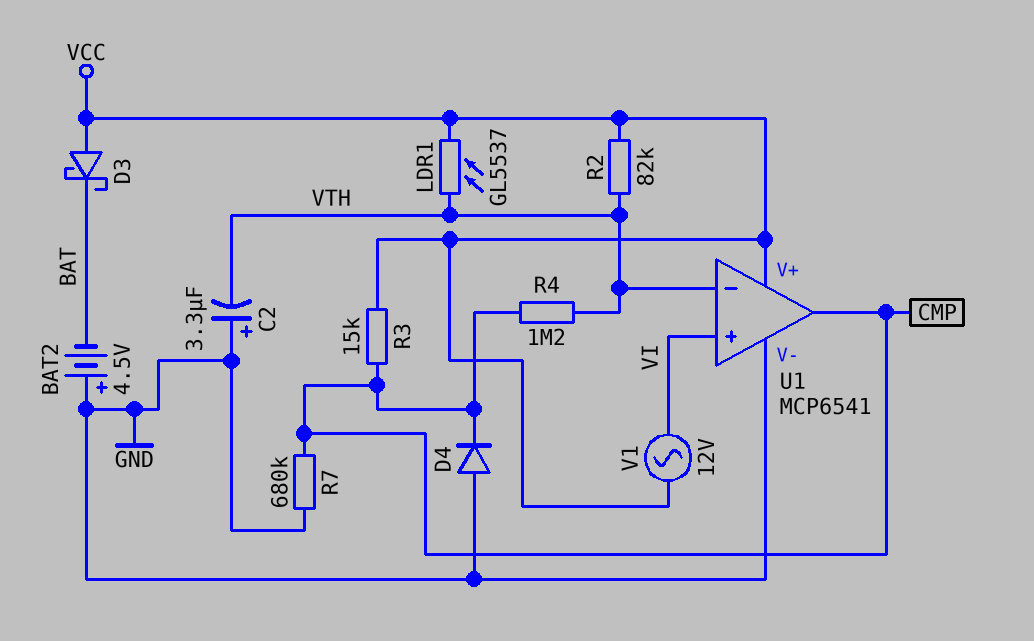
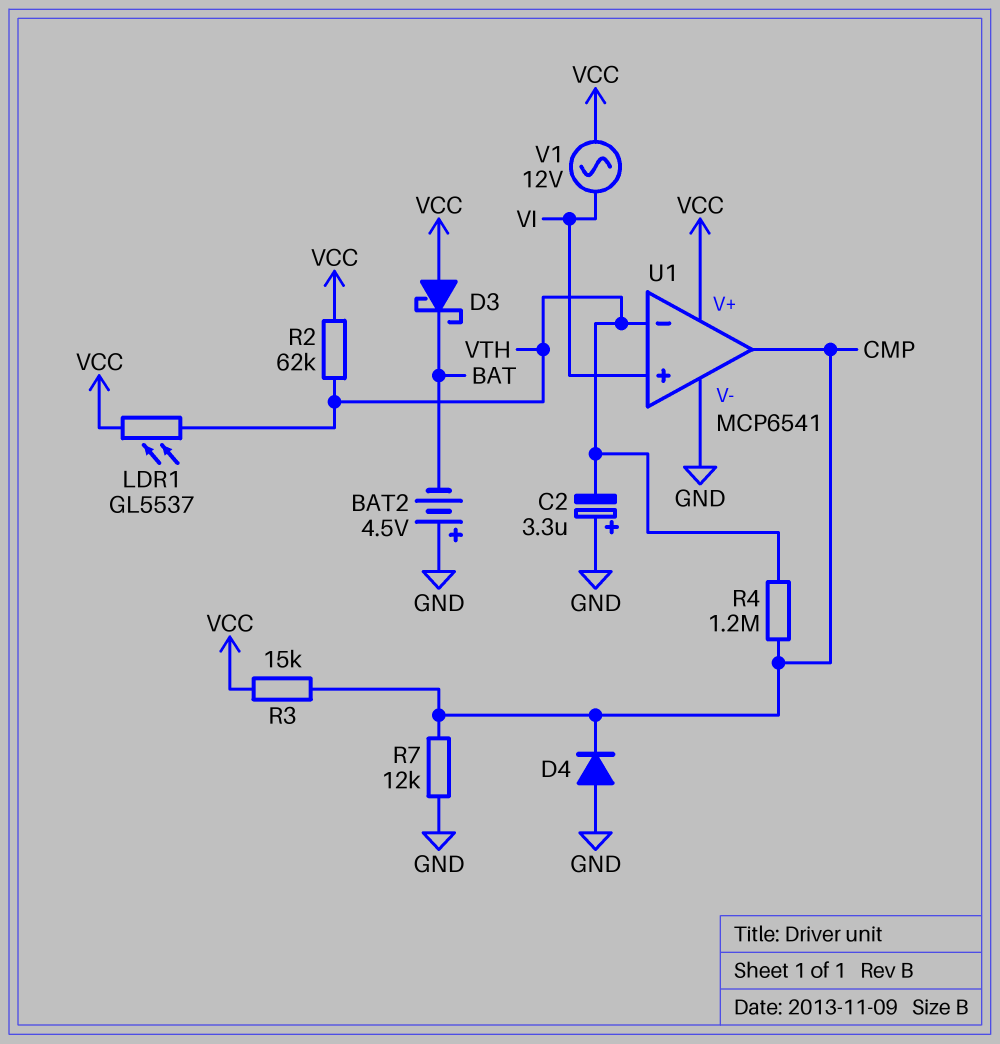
R2: 82k (VCC, VTH) -> 62k (VCC, VTH)
R7: 680k (CMP, GND) -> 12k (CMP, GND)

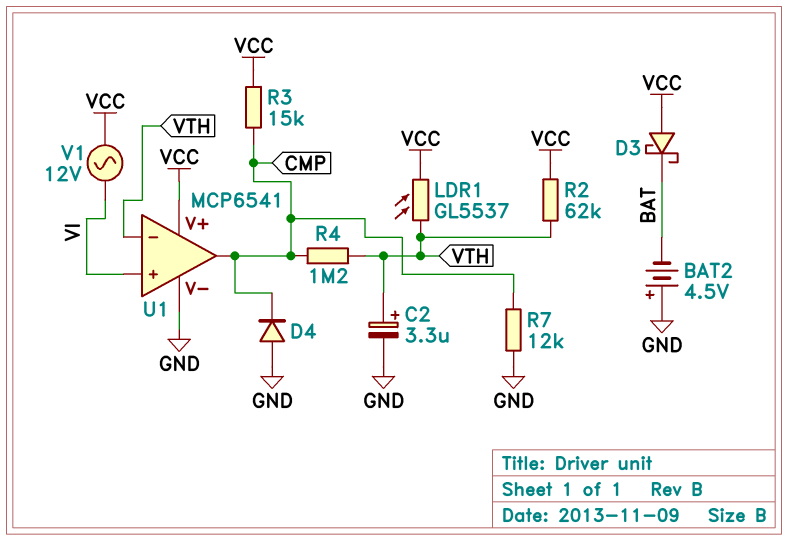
C2: 3.3uF (plus GND, minus VTH) -> 3.3uF (plus VTH, minus GND)

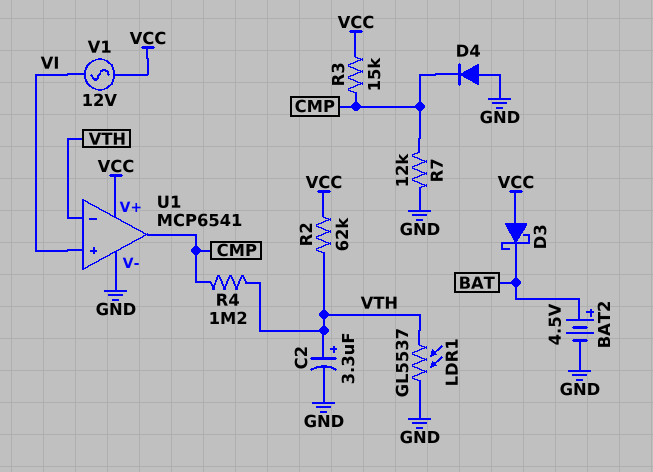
BAT2: 4.5V (plus GND, minus BAT) -> 4.5V (plus BAT, minus GND)
LDR1: GL5537 (VCC, VTH) -> GL5537 (GND, VTH)

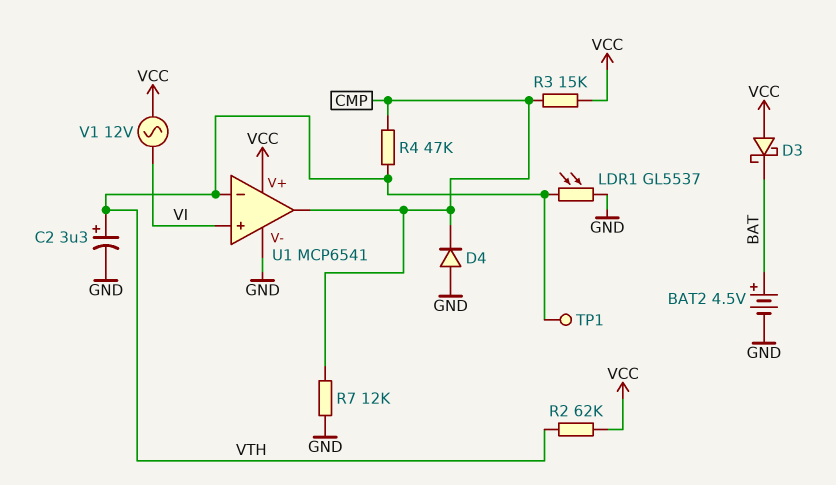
R4: 1.2M (CMP, VTH) -> 47k (CMP, VTH)
TP1: none -> test point (VTH)

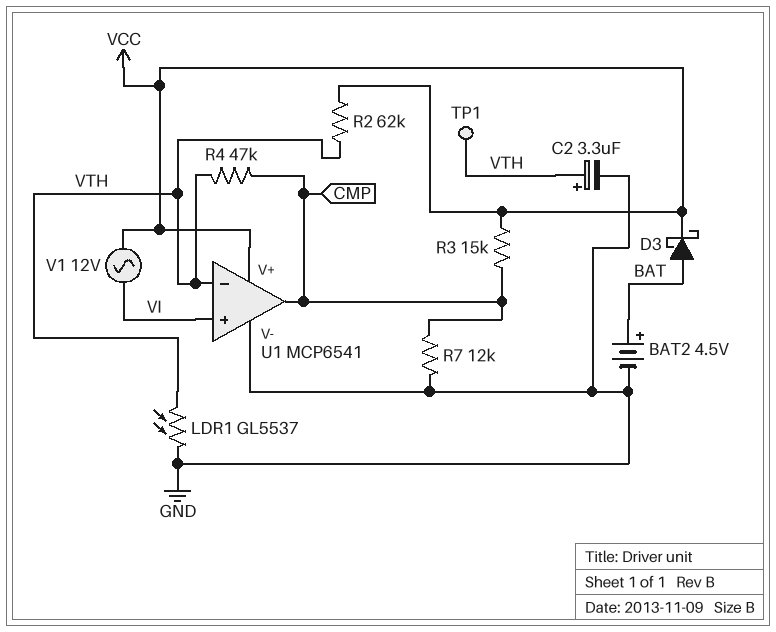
D3: schottky (A VCC, K BAT) -> schottky (A BAT, K VCC)
D4: diode (A GND, K CMP) -> none

